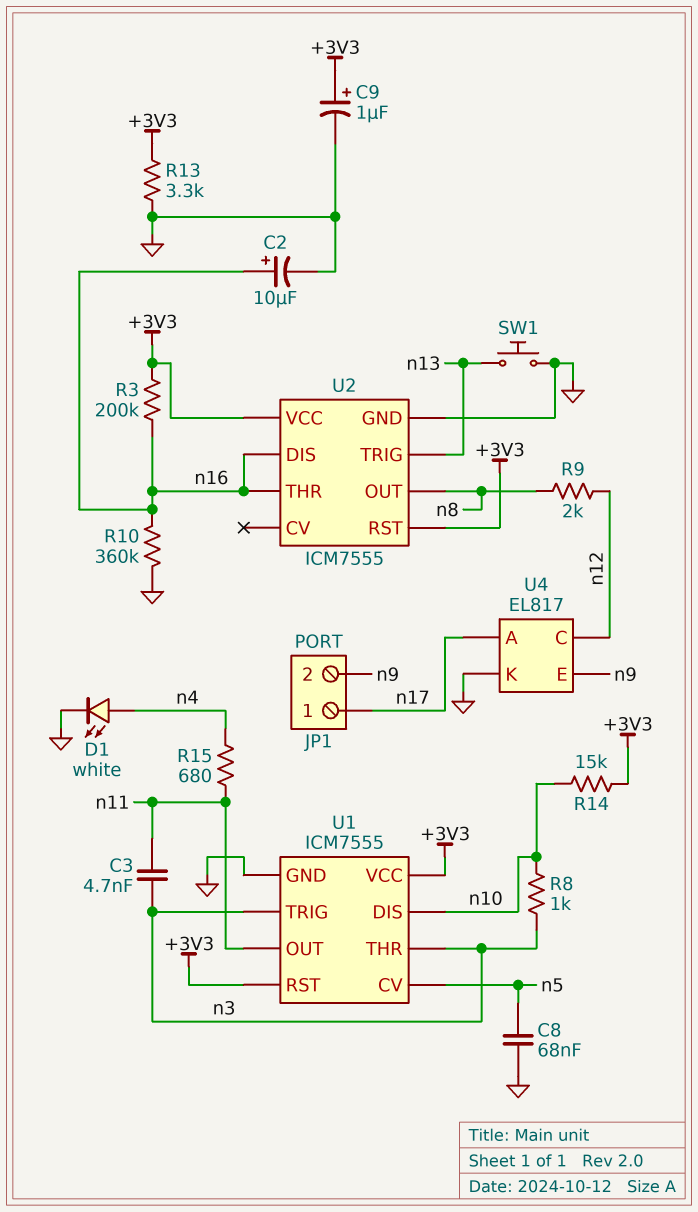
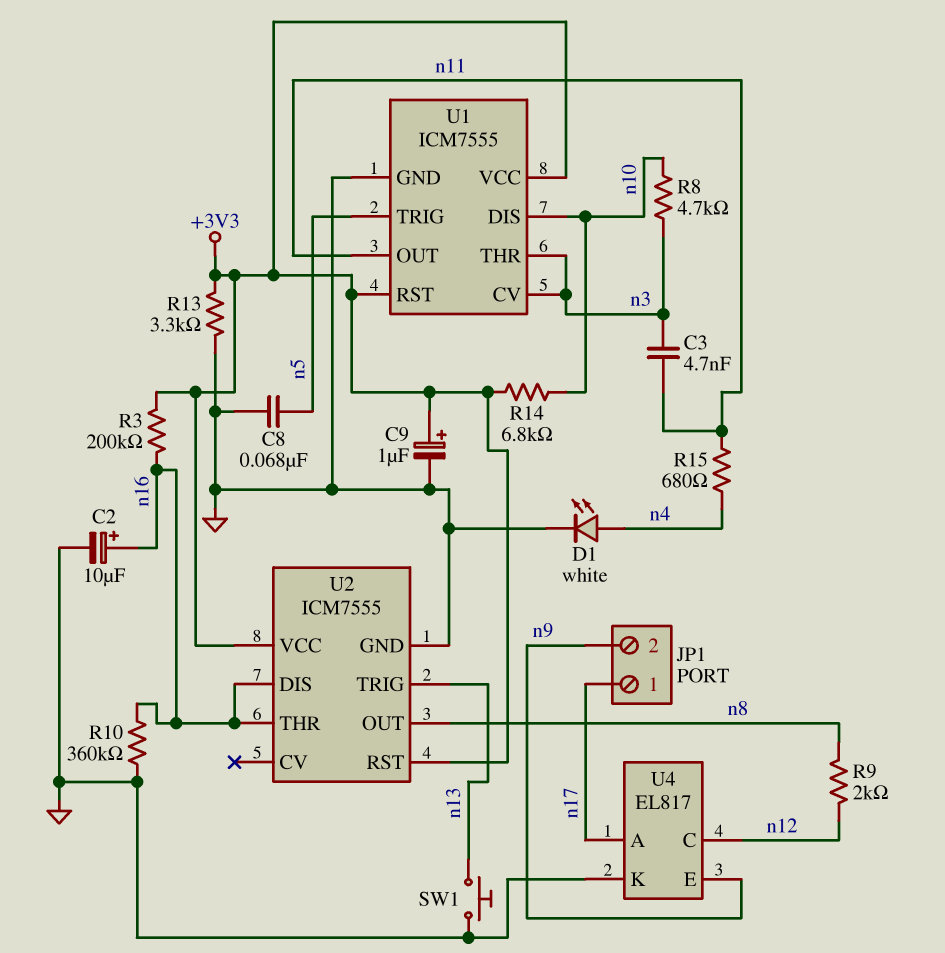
R8: 1k (n3, n10) -> 4.7k (n3, n10)
R14: 15k (+3V3, n10) -> 6.8k (+3V3, n10)
U1 pin CV: n5 -> n3
U1 pin TRIG: n3 -> n5

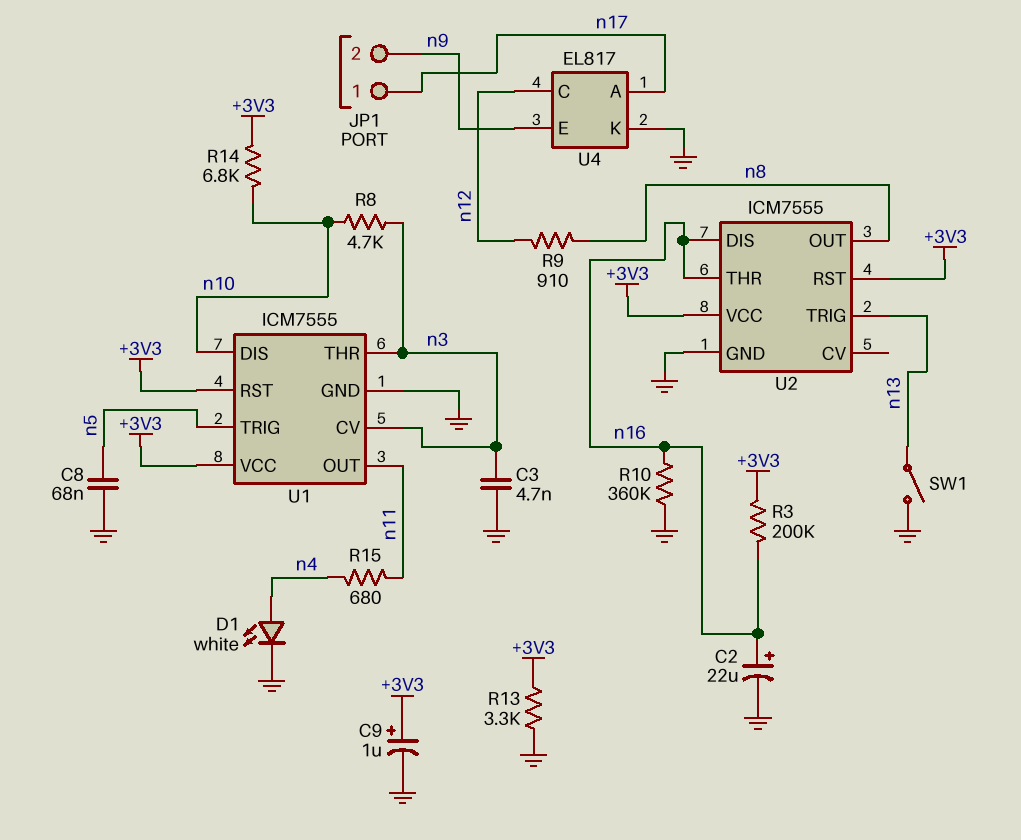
C2: 10uF (plus n16, minus GND) -> 22uF (plus n16, minus GND)
C3: 4.7nF (n3, n11) -> 4.7nF (GND, n3)
R9: 2k (n8, n12) -> 910 (n8, n12)
SW1: button (GND, n13) -> switch (GND, n13)

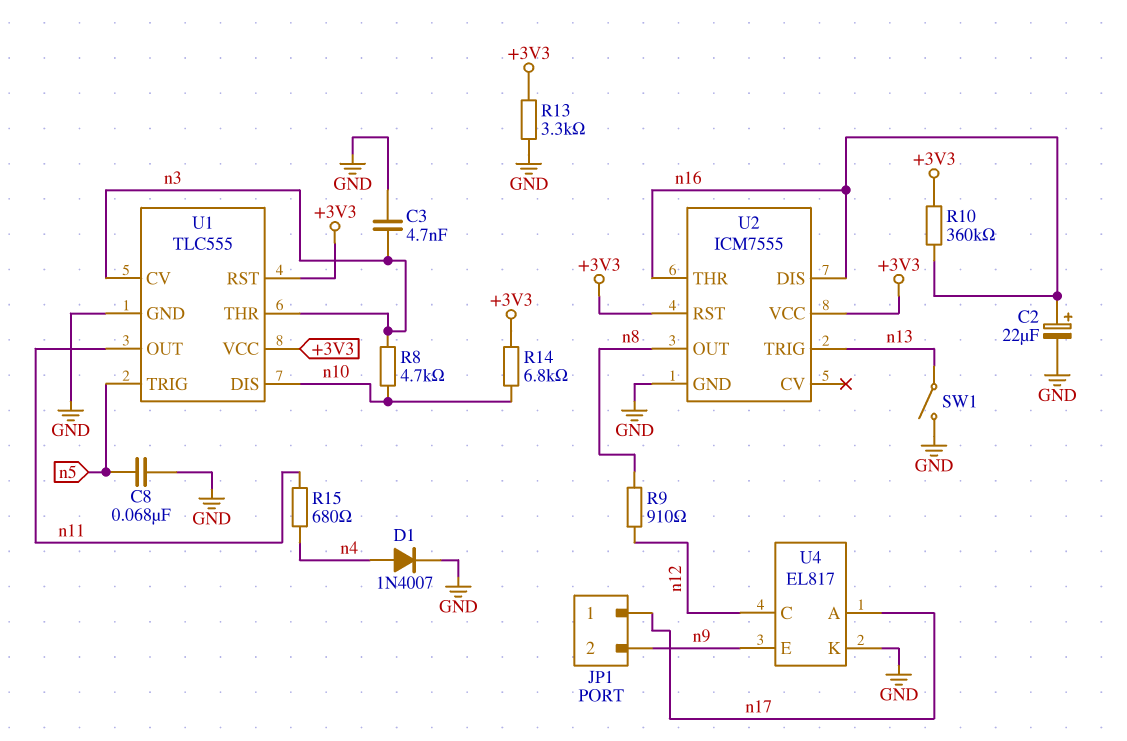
C9: 1uF (plus +3V3, minus GND) -> none
D1: LED white (A n4, K GND) -> diode 1N4007 (A n4, K GND)
R3: 200k (+3V3, n16) -> none
R10: 360k (GND, n16) -> 360k (+3V3, n16)
U1: ICM7555 -> TLC555

